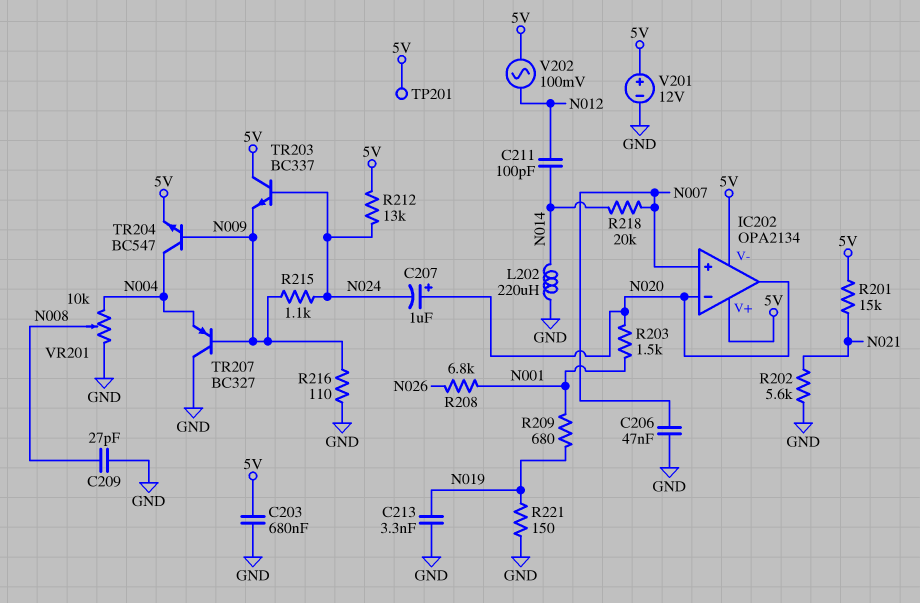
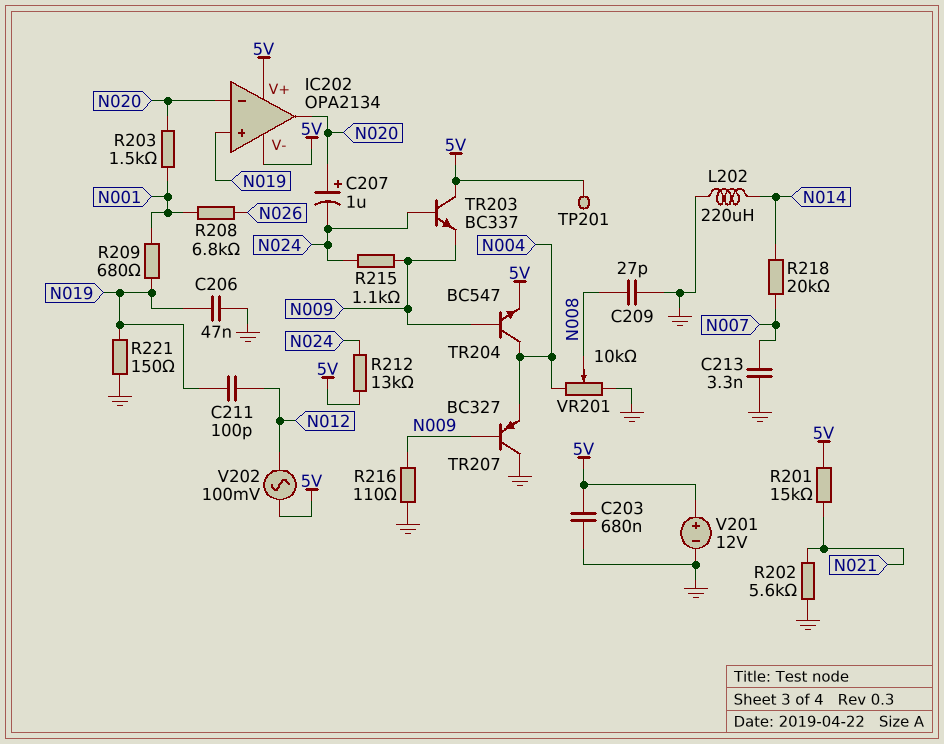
C206: 47nF (GND, N007) -> 47nF (GND, N019)
C211: 100pF (N012, N014) -> 100pF (N012, N019)
C213: 3.3nF (GND, N019) -> 3.3nF (GND, N007)
IC202 pin in+: N007 -> N019

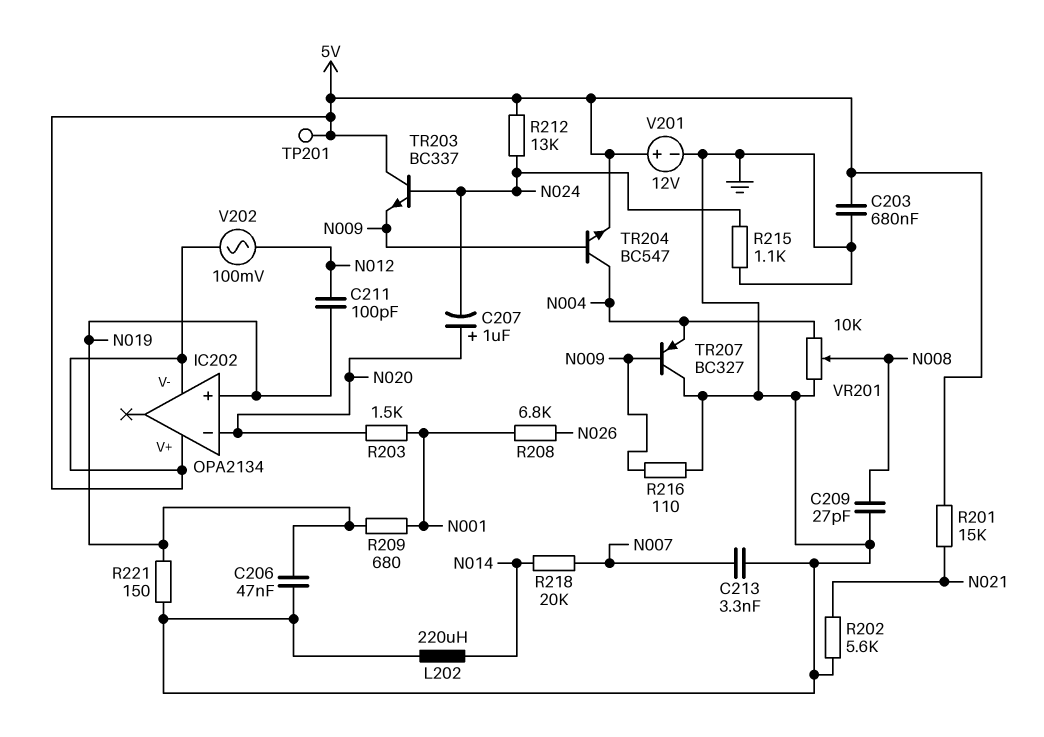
IC202 pin out: N020 -> none
R215: 1.1k (N009, N024) -> 1.1k (GND, N024)

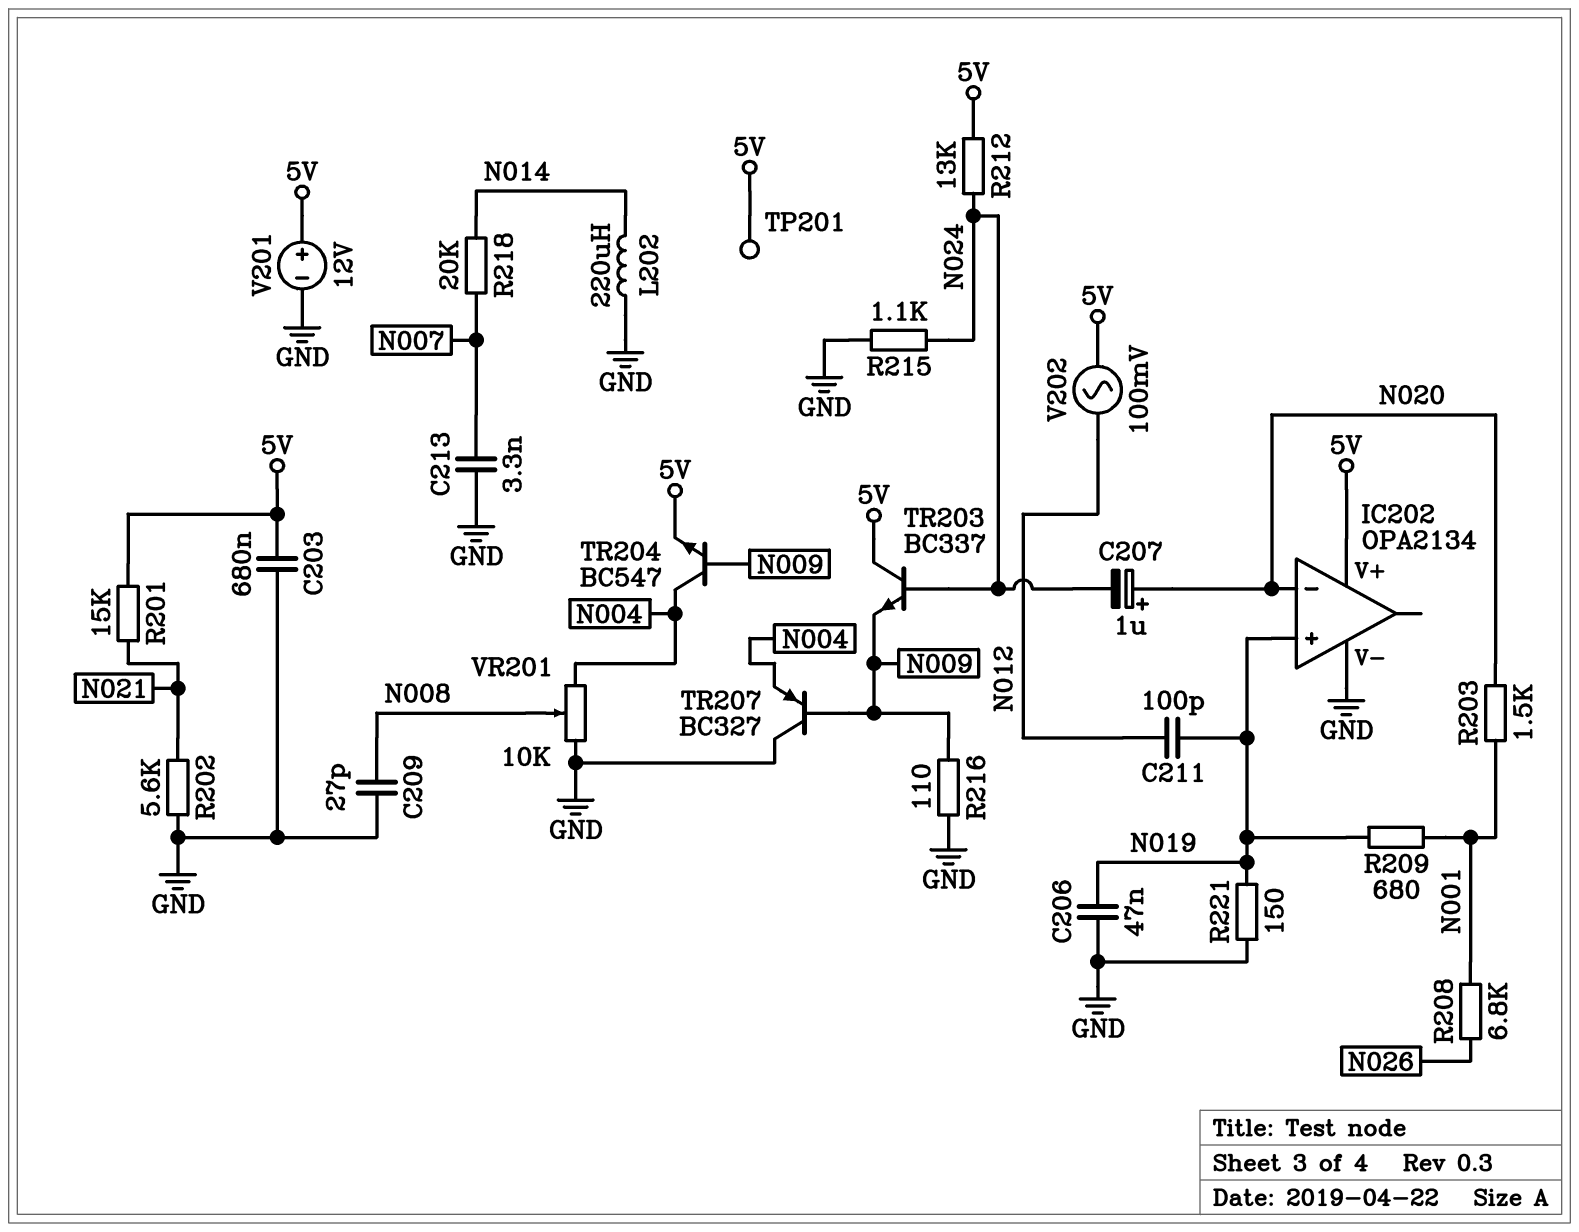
IC202 pin V-: 5V -> GND

